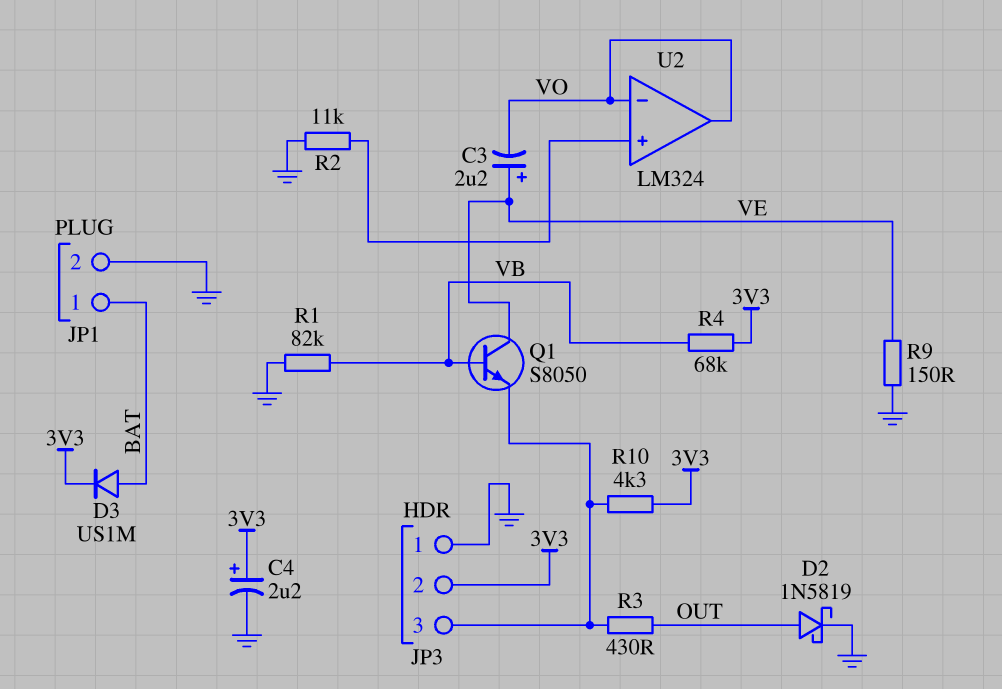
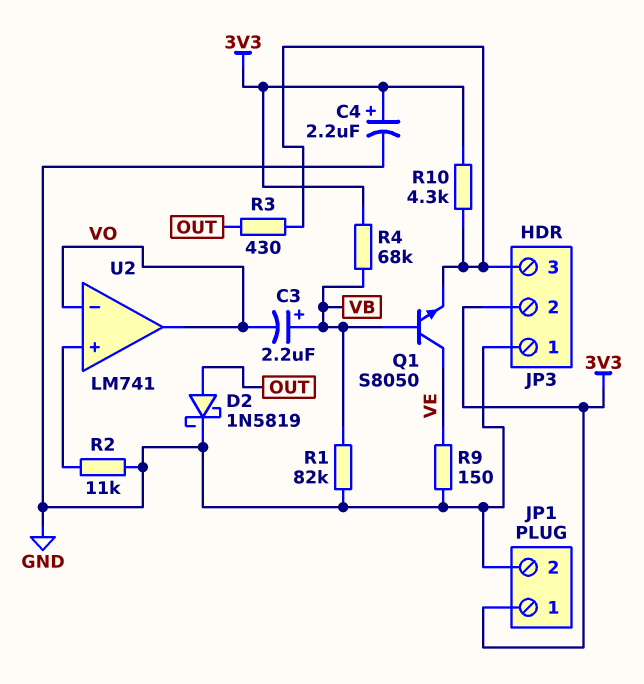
C3: 2.2uF (plus VE, minus VO) -> 2.2uF (plus VB, minus VO)
D3: diode US1M (A BAT, K 3V3) -> none
JP1 pin 1: BAT -> 3V3
U2: LM324 -> LM741

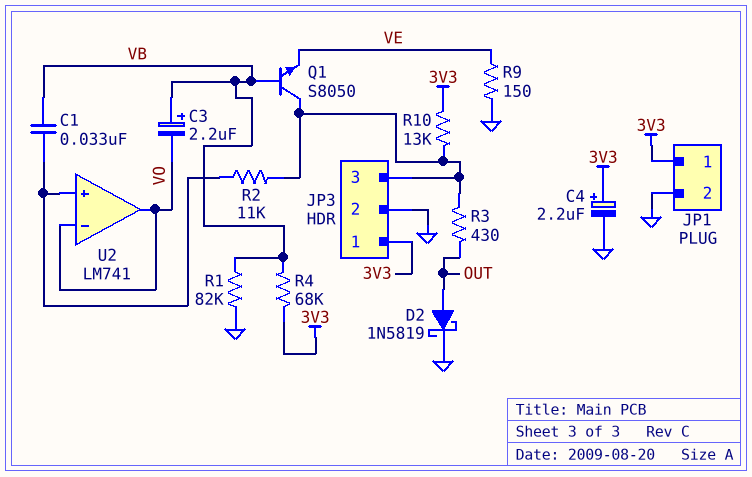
C1: none -> 33nF (U2/in+, VB)
JP3 pin 1: GND -> 3V3
JP3 pin 2: 3V3 -> GND
Q1: NPN S8050 (B VB, C VE, E JP3/3) -> NPN S8050 (B VB, C JP3/3, E VE)
R2: 11k (GND, U2/in+) -> 11k (JP3/3, U2/in+)
R10: 4.3k (3V3, JP3/3) -> 13k (3V3, JP3/3)

